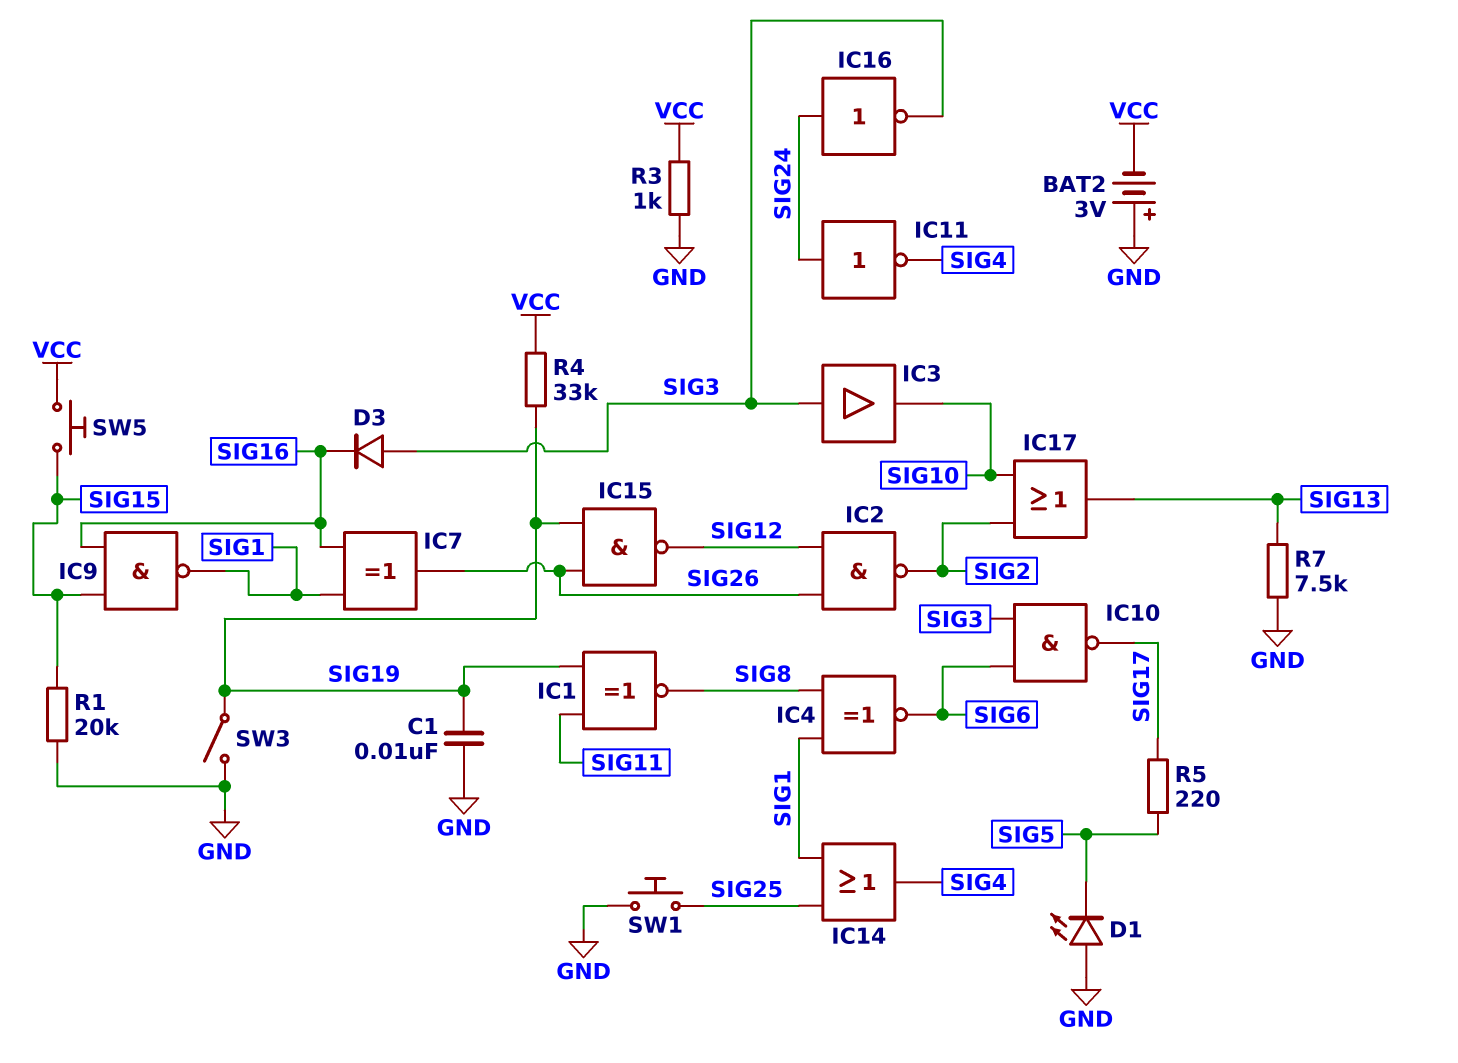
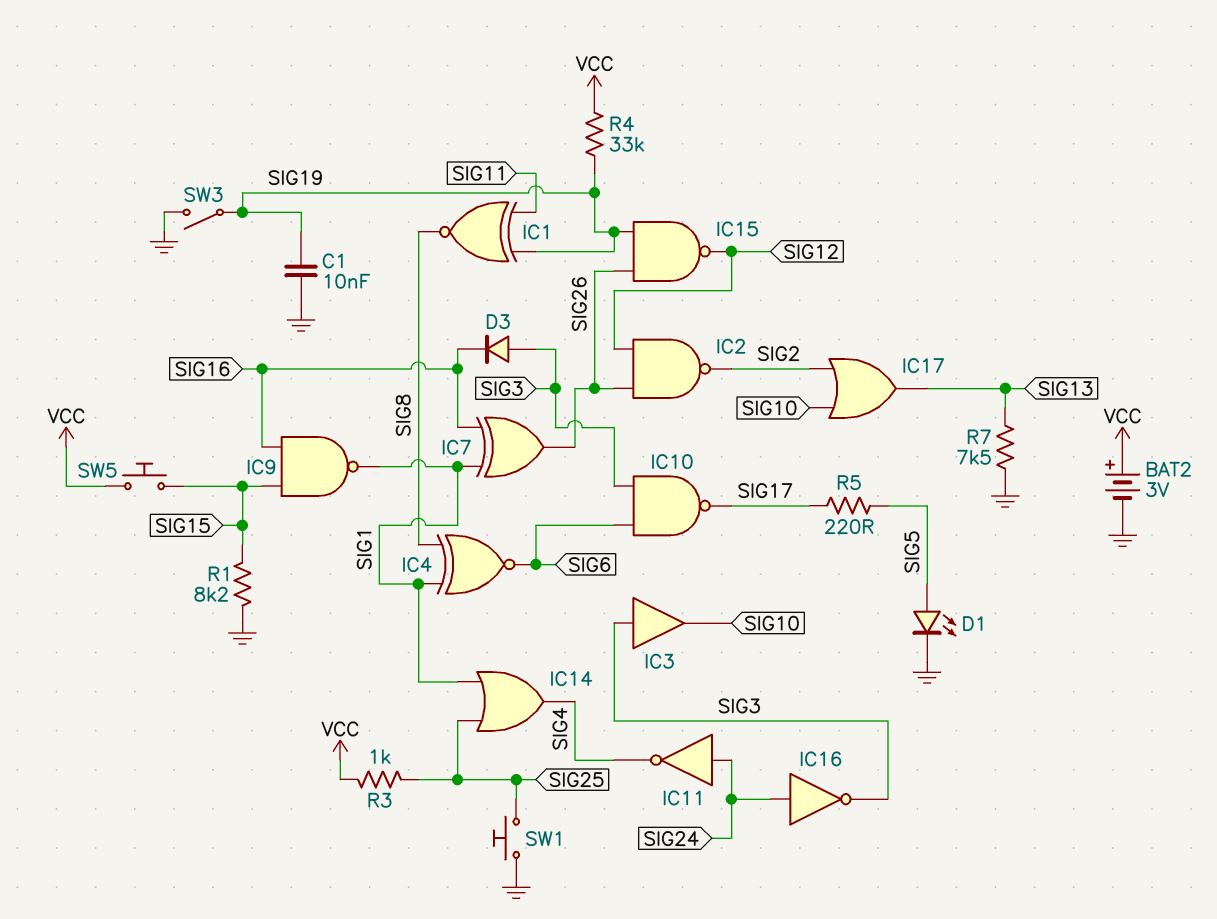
BAT2: 3V (plus GND, minus VCC) -> 3V (plus VCC, minus GND)
D1: LED (A GND, K SIG5) -> LED (A SIG5, K GND)
R1: 20k (GND, SIG15) -> 8.2k (GND, SIG15)
R3: 1k (GND, VCC) -> 1k (SIG25, VCC)

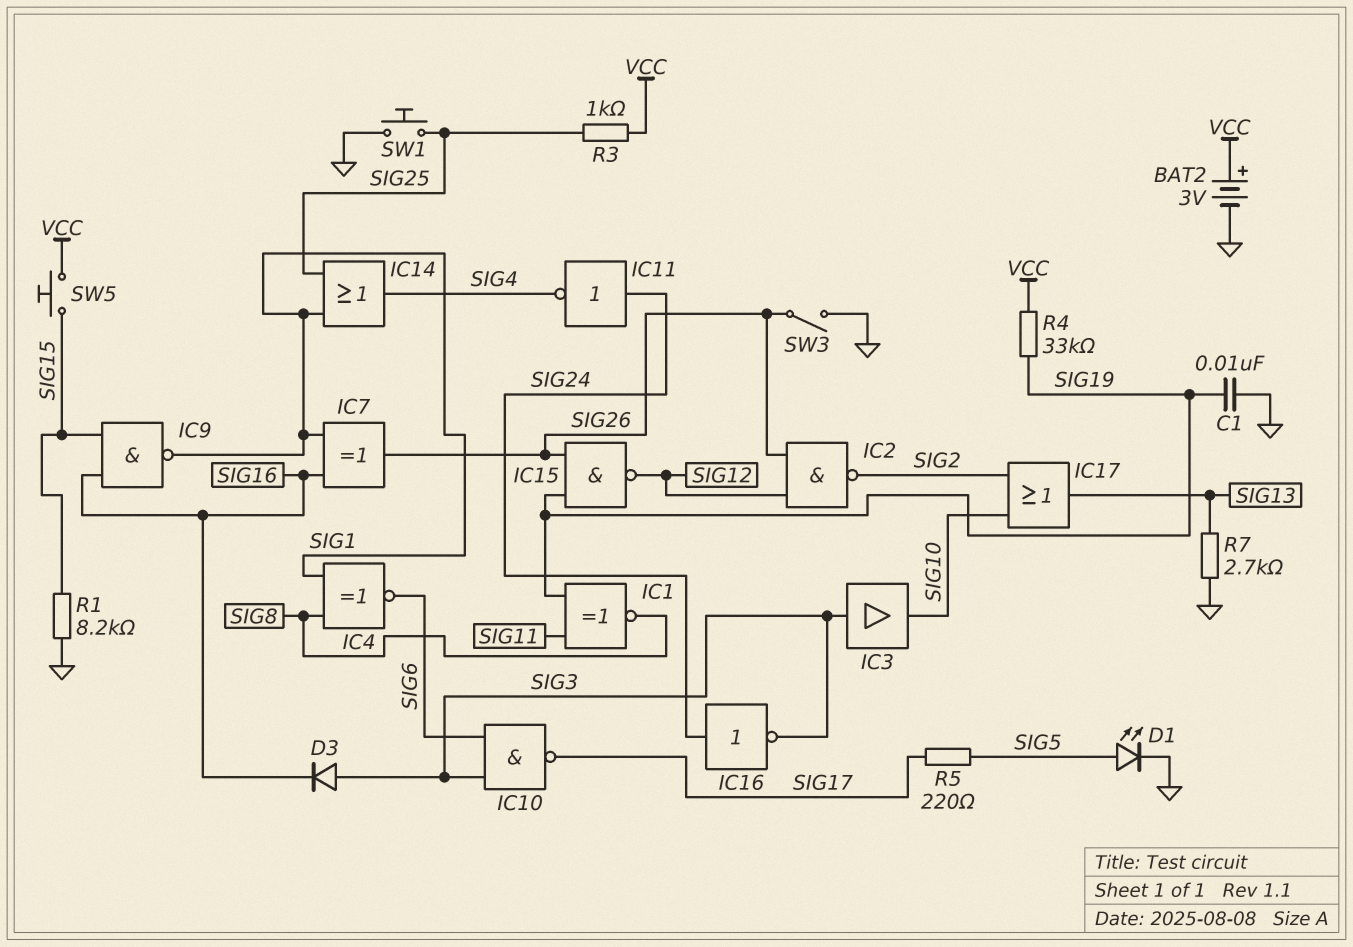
R7: 7.5k (GND, SIG13) -> 2.7k (GND, SIG13)
SW3: switch (GND, SIG19) -> switch (GND, SIG26)

